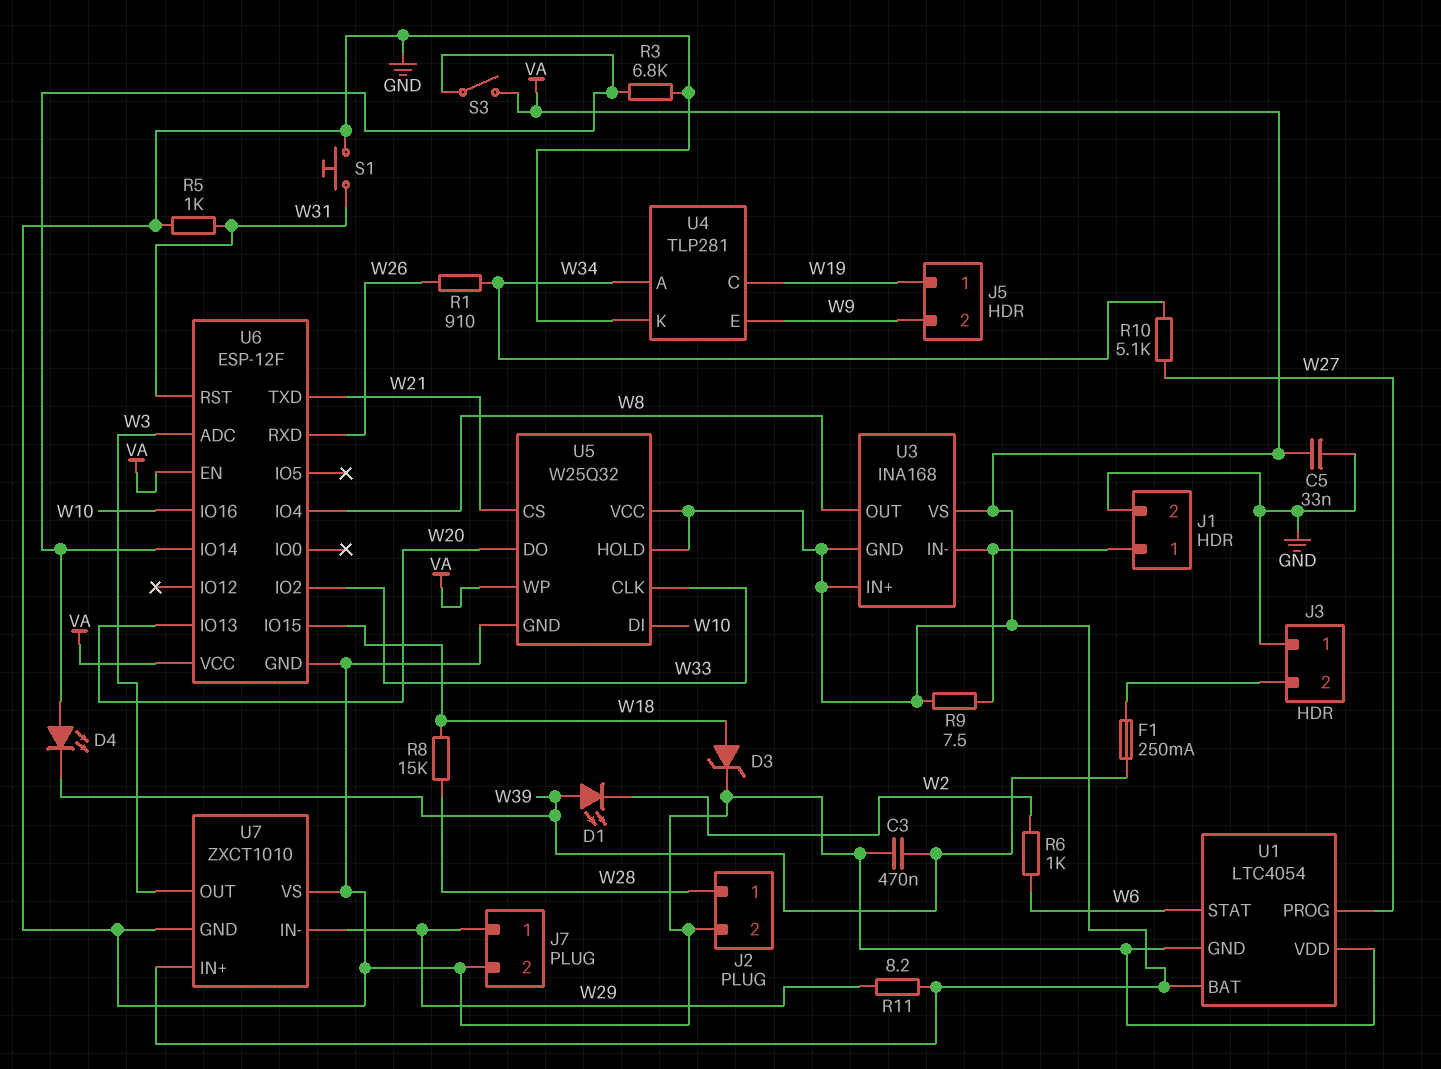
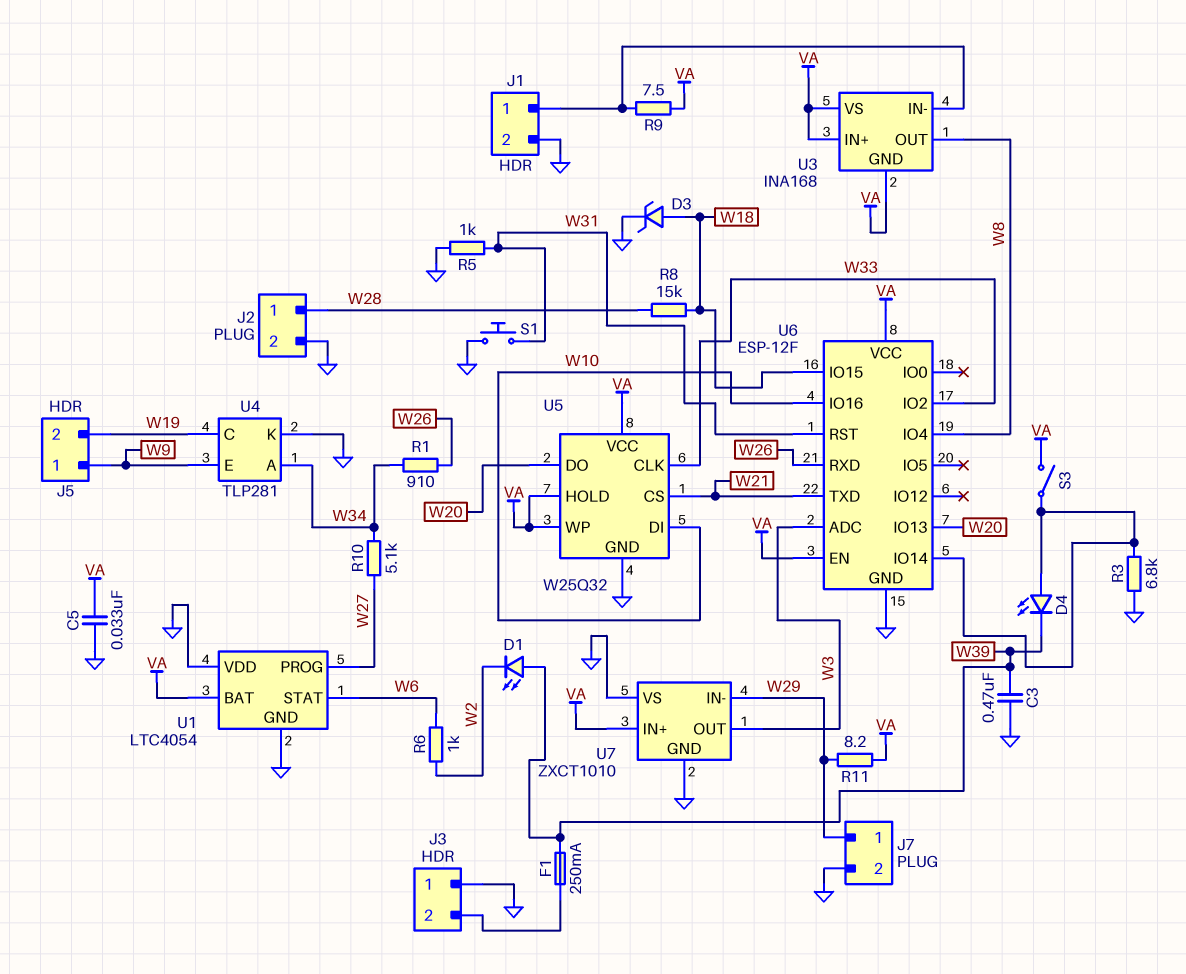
J5 pin 1: W19 -> W9
J5 pin 2: W9 -> W19

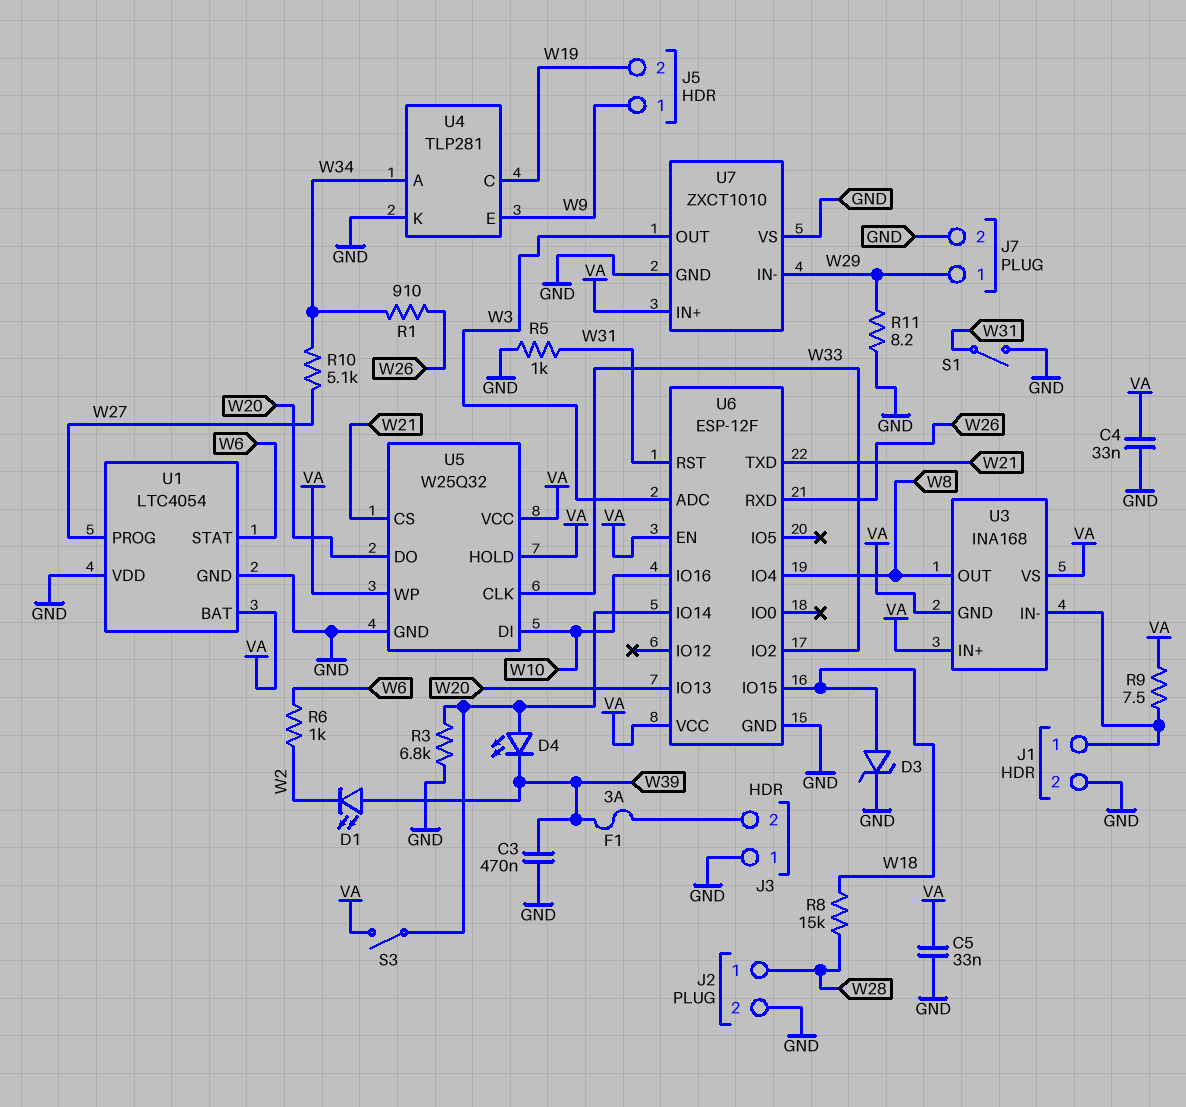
C4: none -> 33nF (GND, VA)
F1: 250mA (J3/2, W39) -> 3A (J3/2, W39)
R11: 8.2 (VA, W29) -> 8.2 (GND, W29)
S1: button (GND, W31) -> switch (GND, W31)

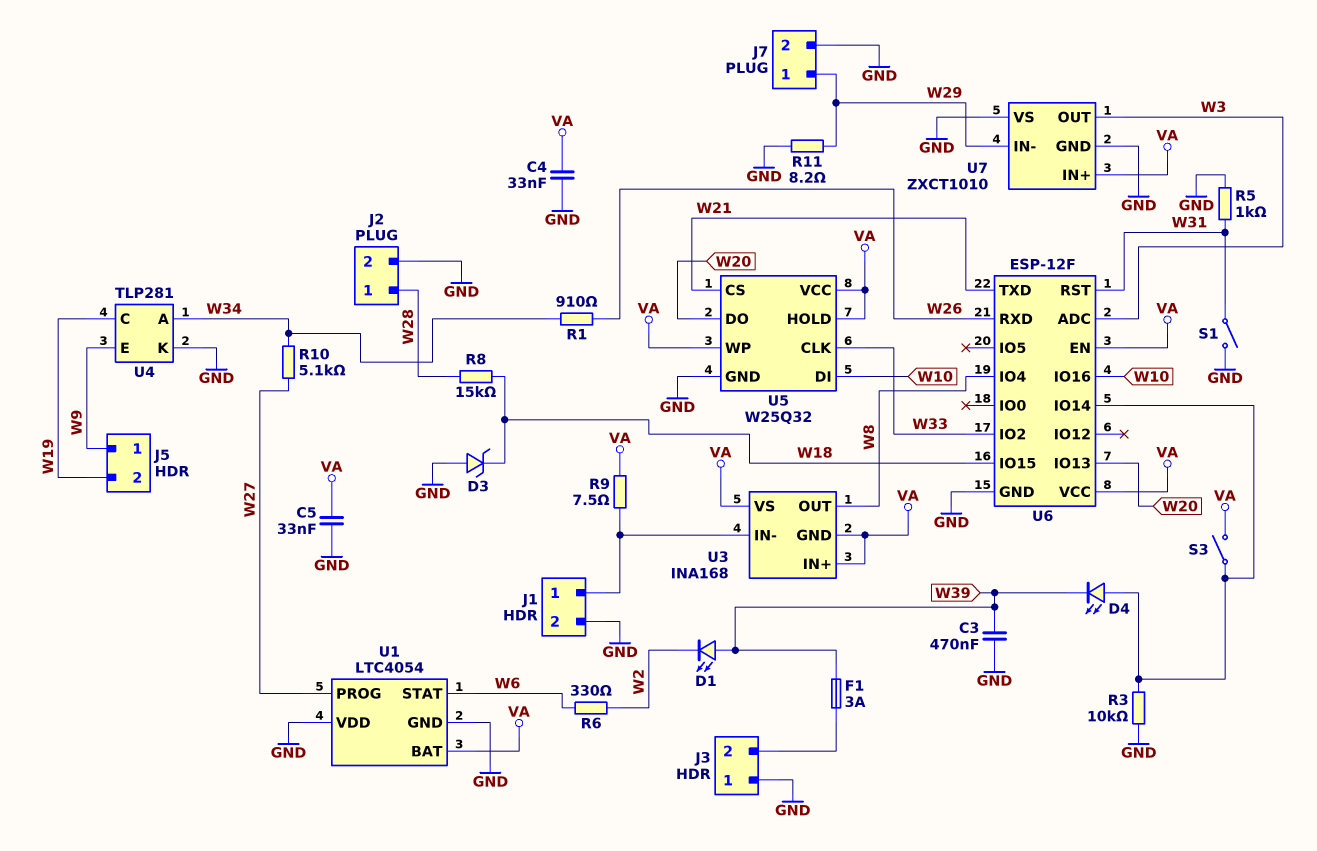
D3: zener (A W18, K GND) -> zener (A GND, K W18)
R3: 6.8k (GND, U6/IO14) -> 10k (GND, U6/IO14)
R6: 1k (W2, W6) -> 330 (W2, W6)

